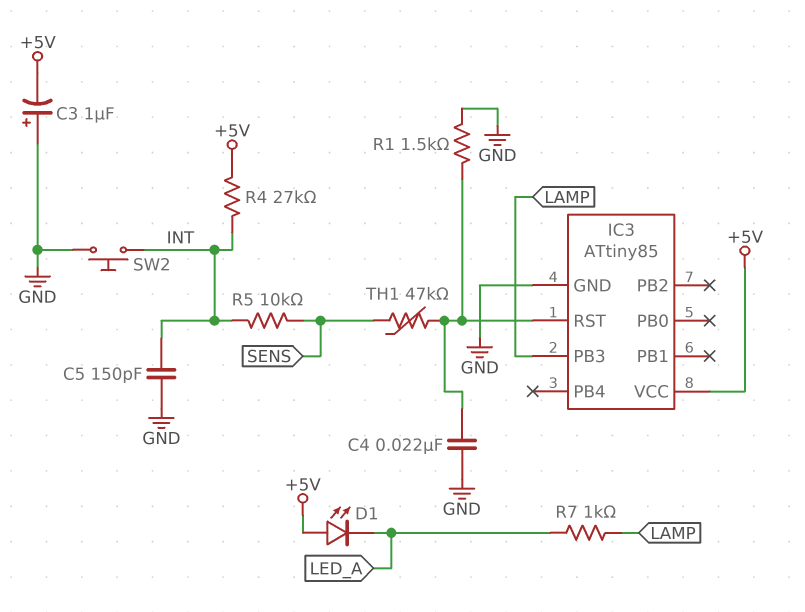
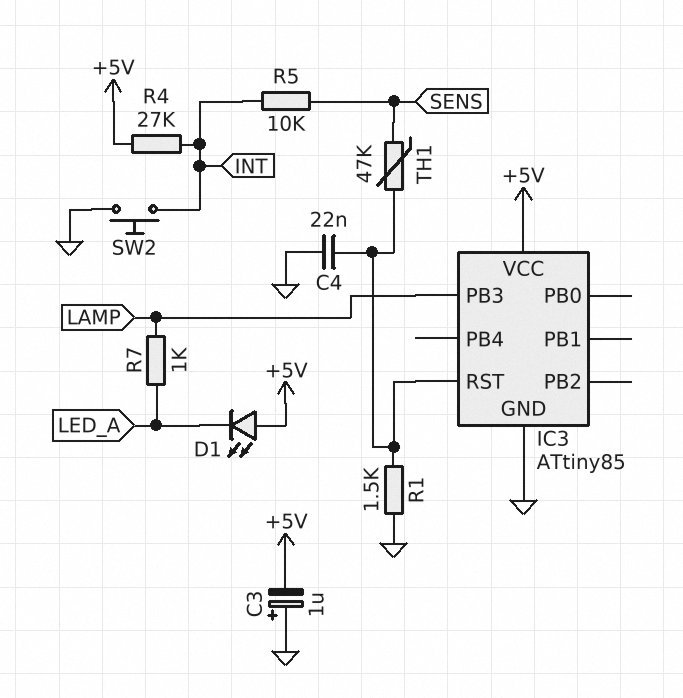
C5: 150pF (GND, INT) -> none

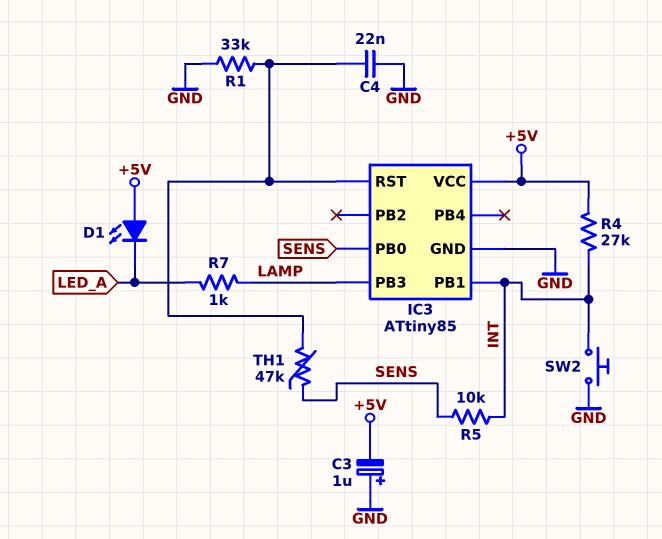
IC3 pin PB0: none -> SENS
IC3 pin PB1: none -> INT
R1: 1.5k (GND, IC3/RST) -> 33k (GND, IC3/RST)

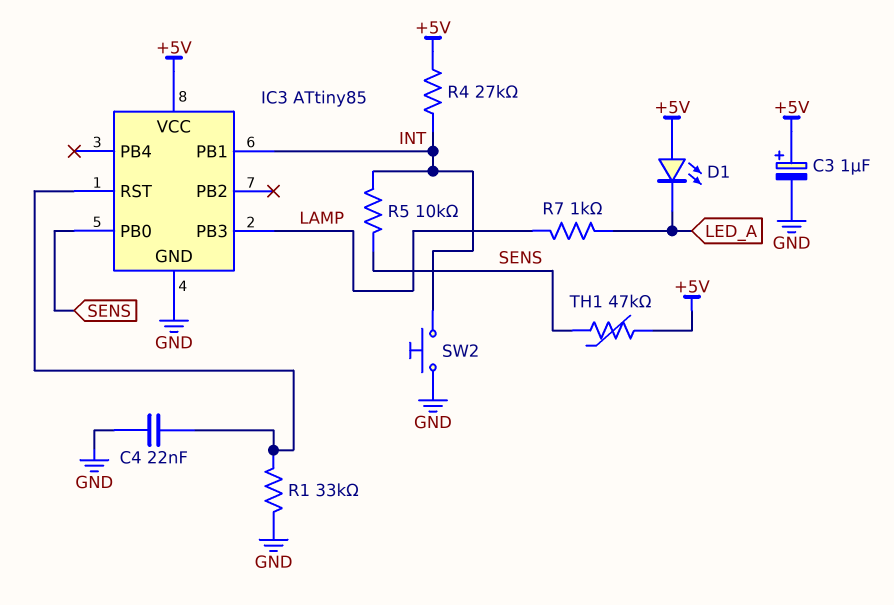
C3: 1uF (plus GND, minus +5V) -> 1uF (plus +5V, minus GND)
TH1: 47k (IC3/RST, SENS) -> 47k (+5V, SENS)

